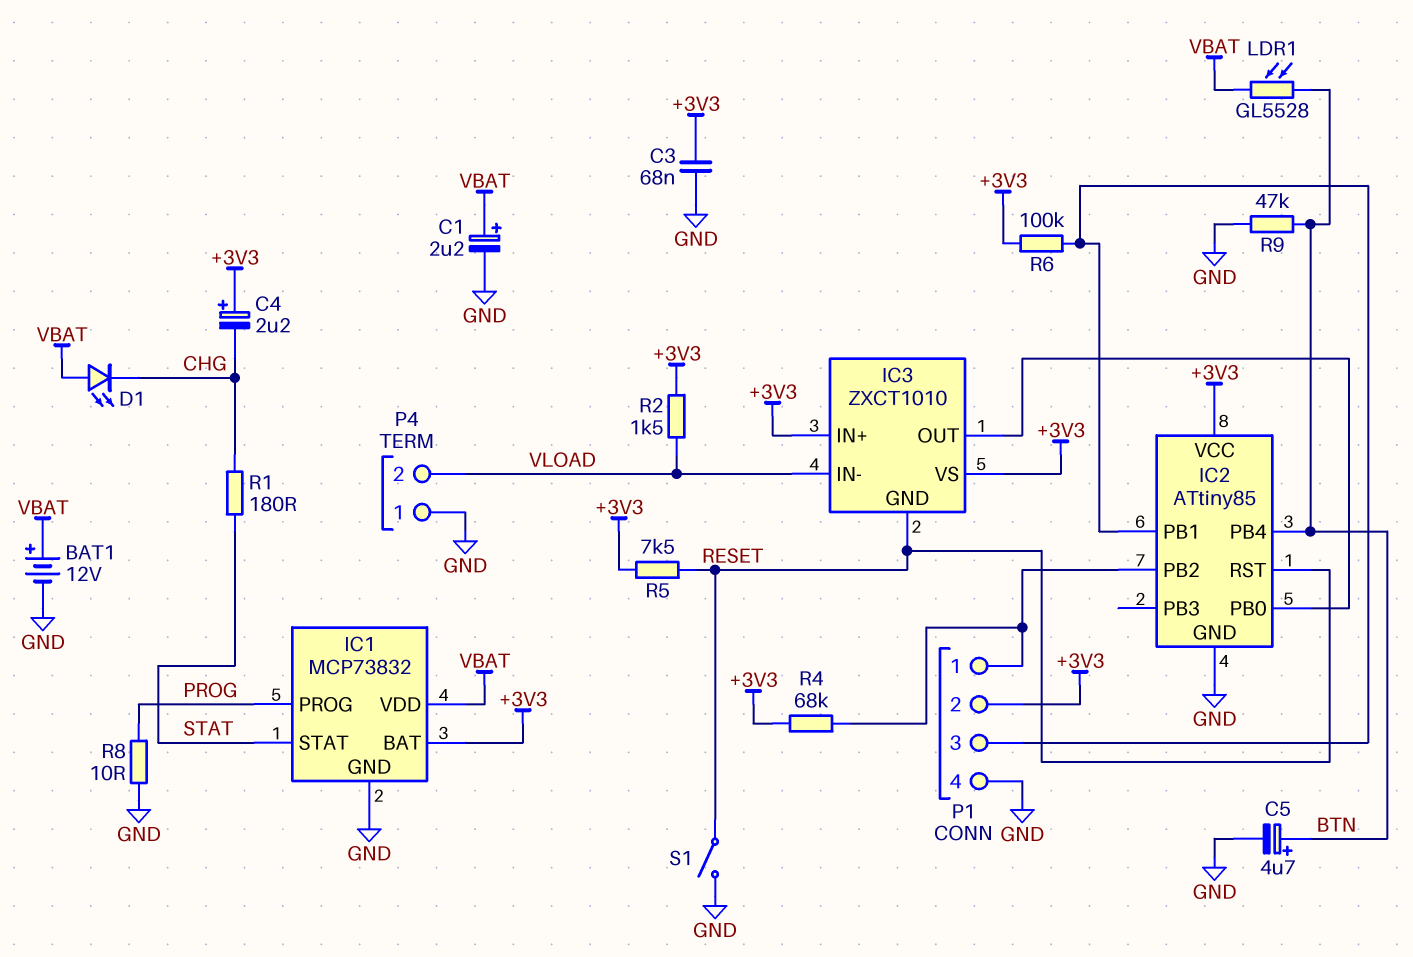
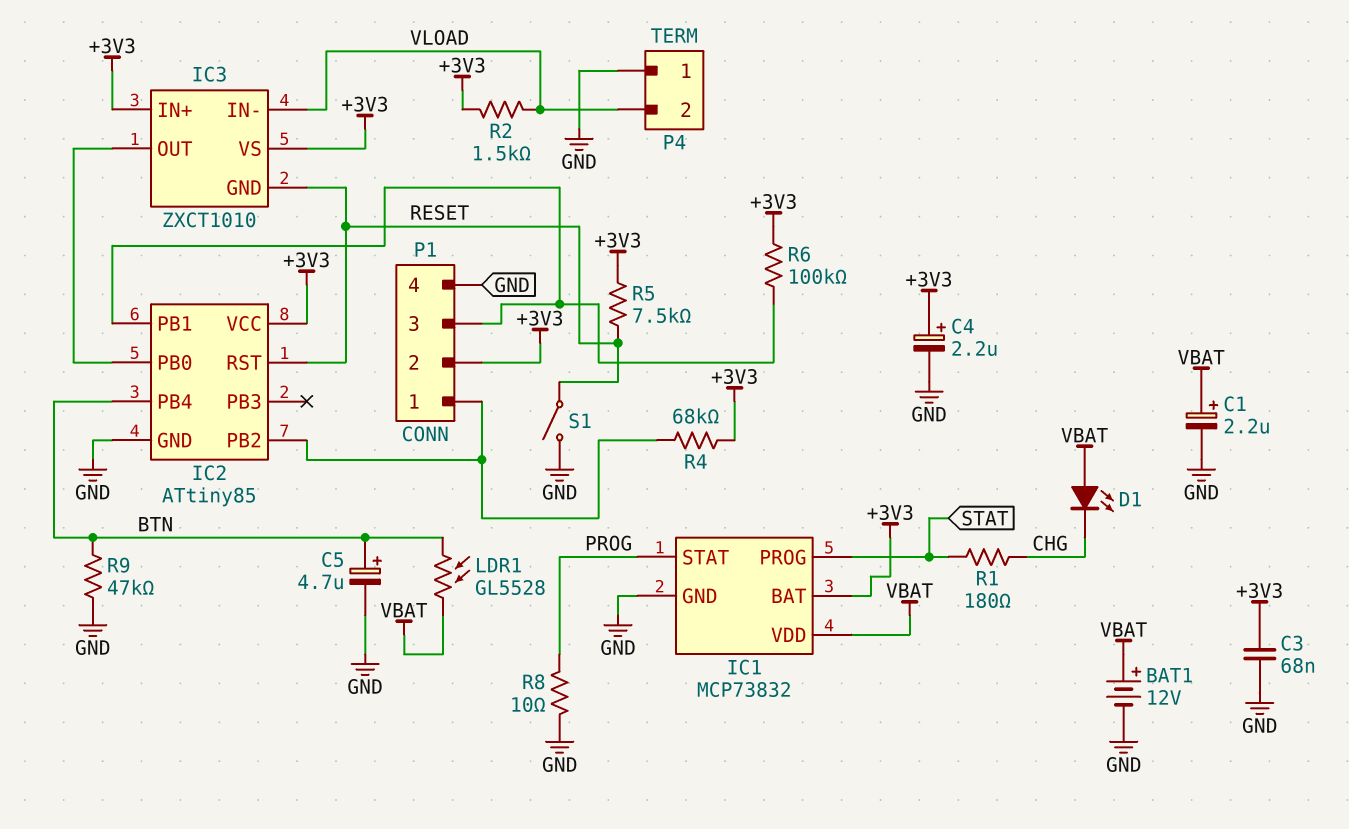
C4: 2.2uF (plus +3V3, minus CHG) -> 2.2uF (plus +3V3, minus GND)
IC1 pin PROG: PROG -> STAT
IC1 pin STAT: STAT -> PROG

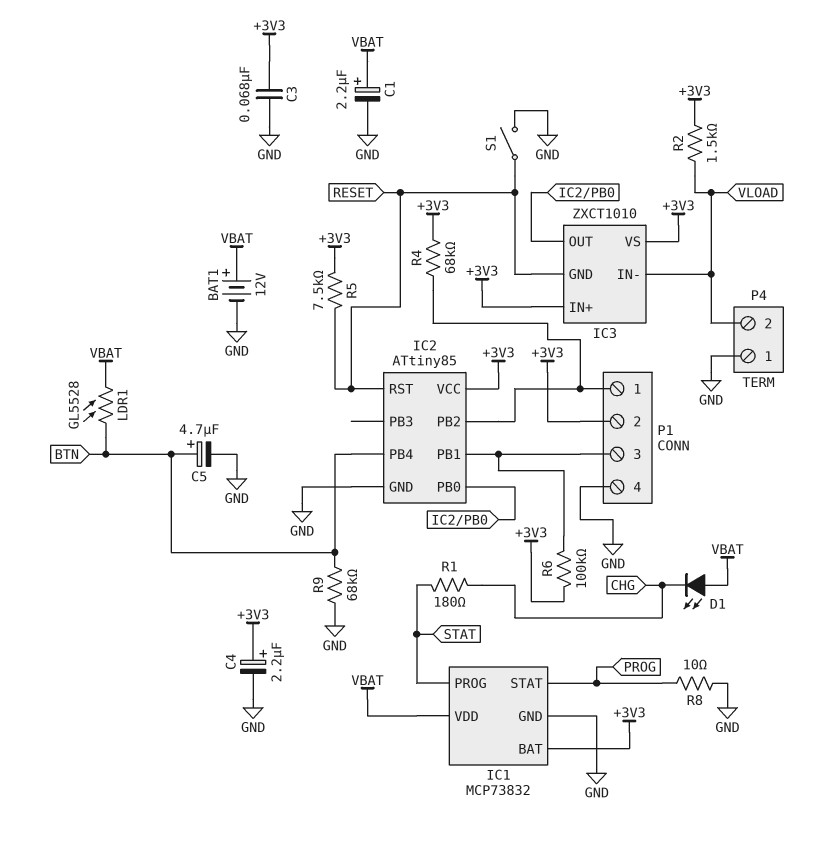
R9: 47k (BTN, GND) -> 68k (BTN, GND)

